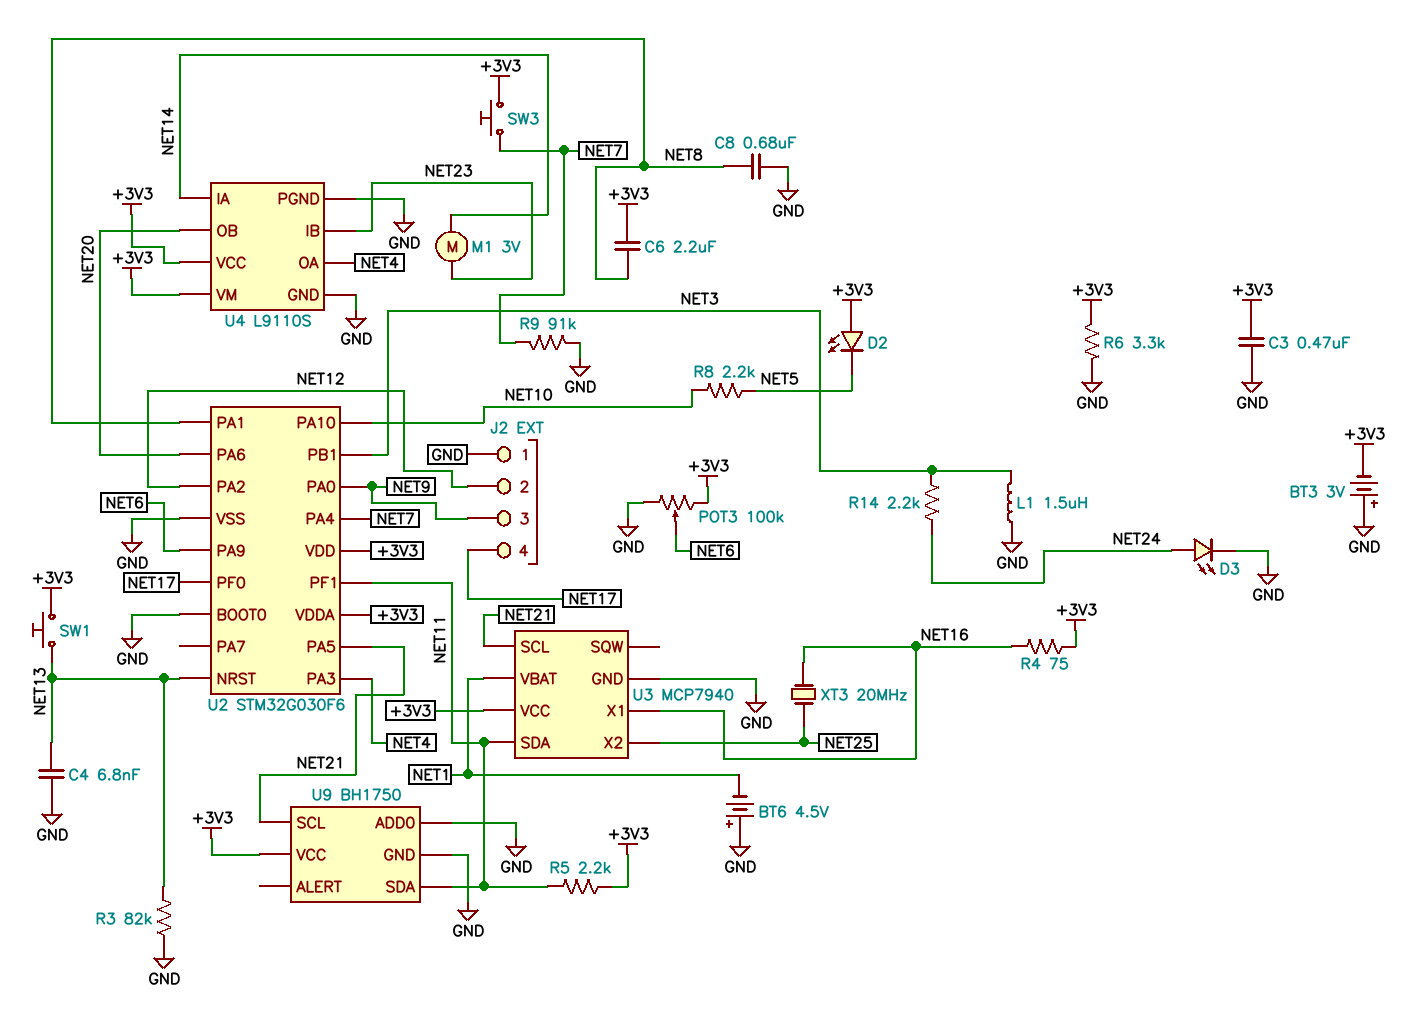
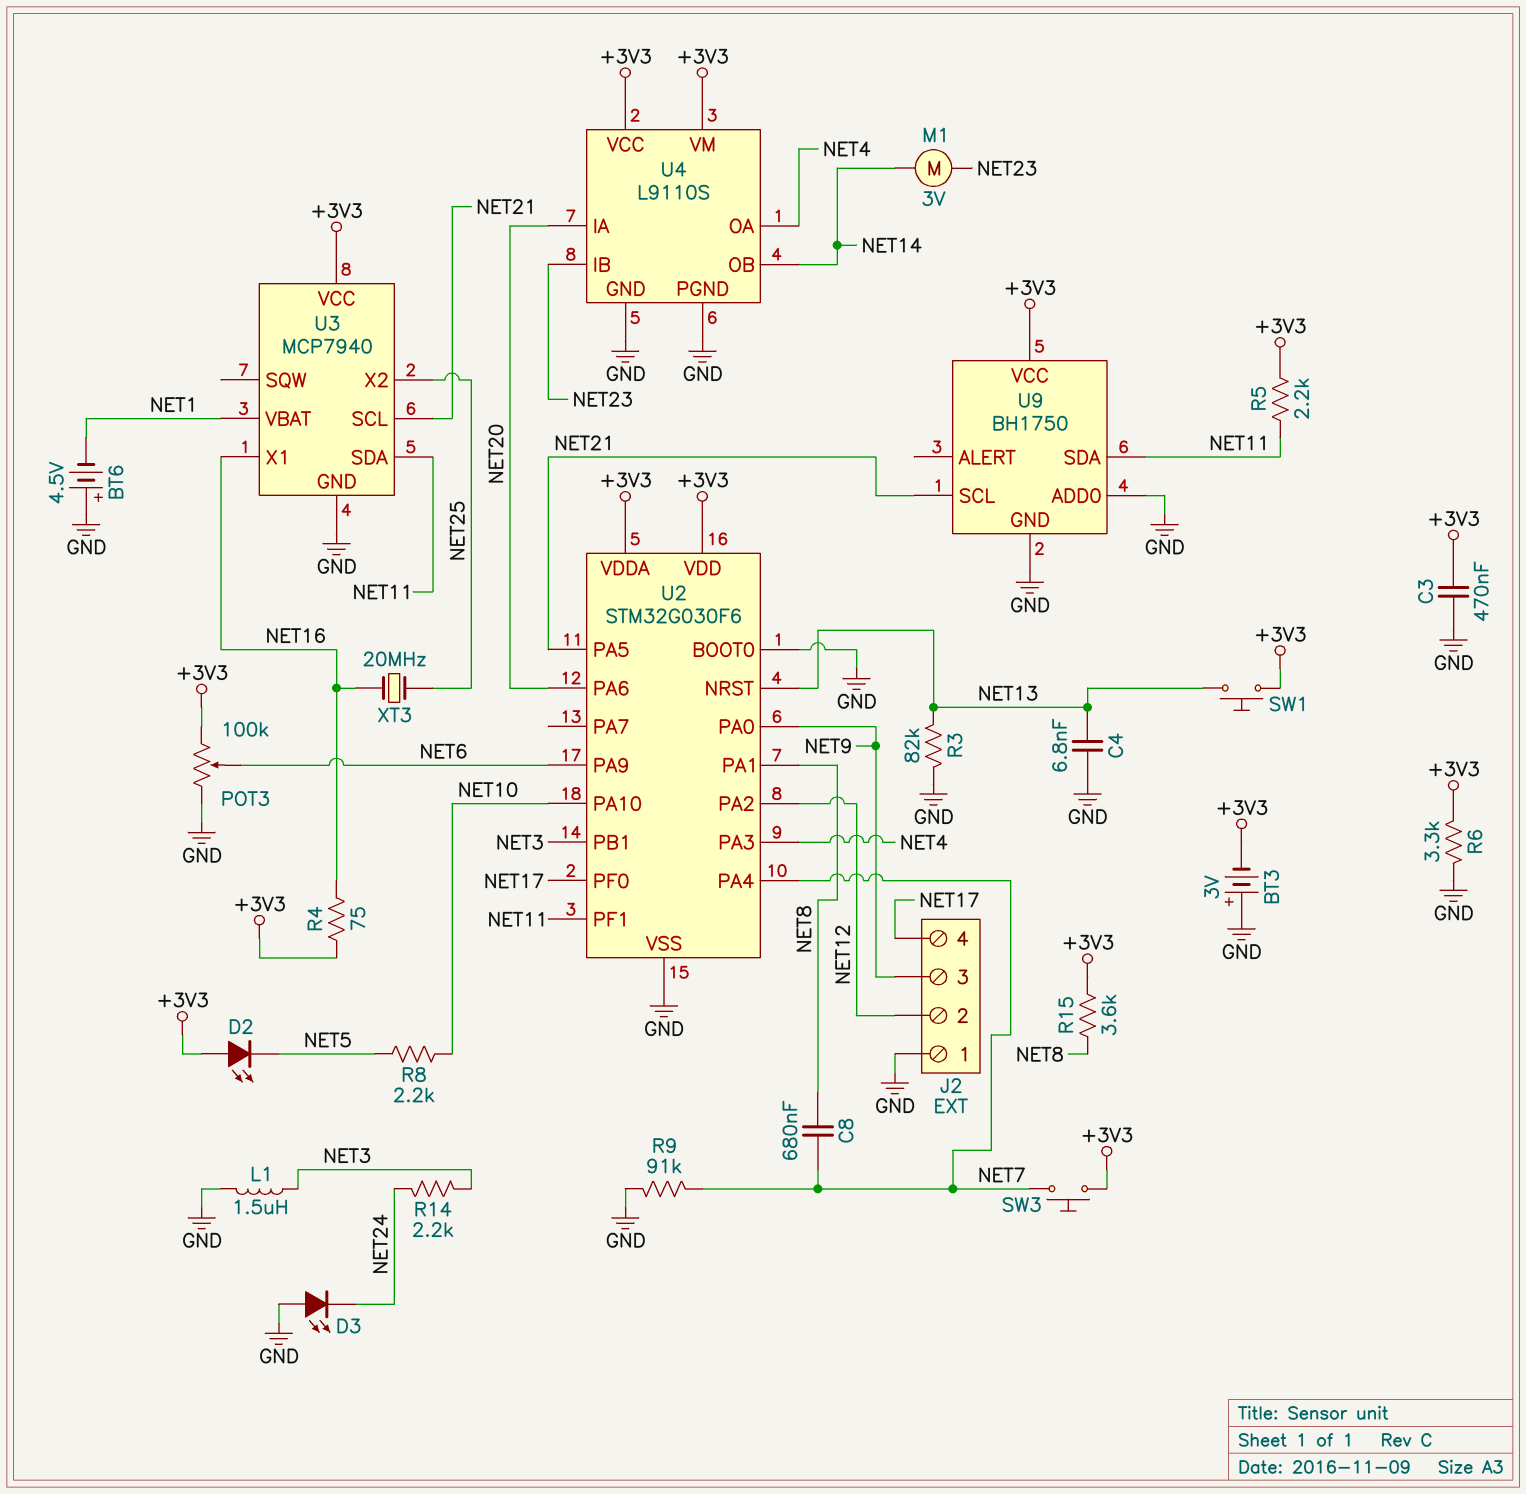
C6: 2.2uF (+3V3, NET8) -> none
C8: 680nF (GND, NET8) -> 680nF (NET7, NET8)
D3: LED (A NET24, K GND) -> LED (A GND, K NET24)
R15: none -> 3.6k (+3V3, NET8)
U4 pin IA: NET14 -> NET20
U4 pin OB: NET20 -> NET14

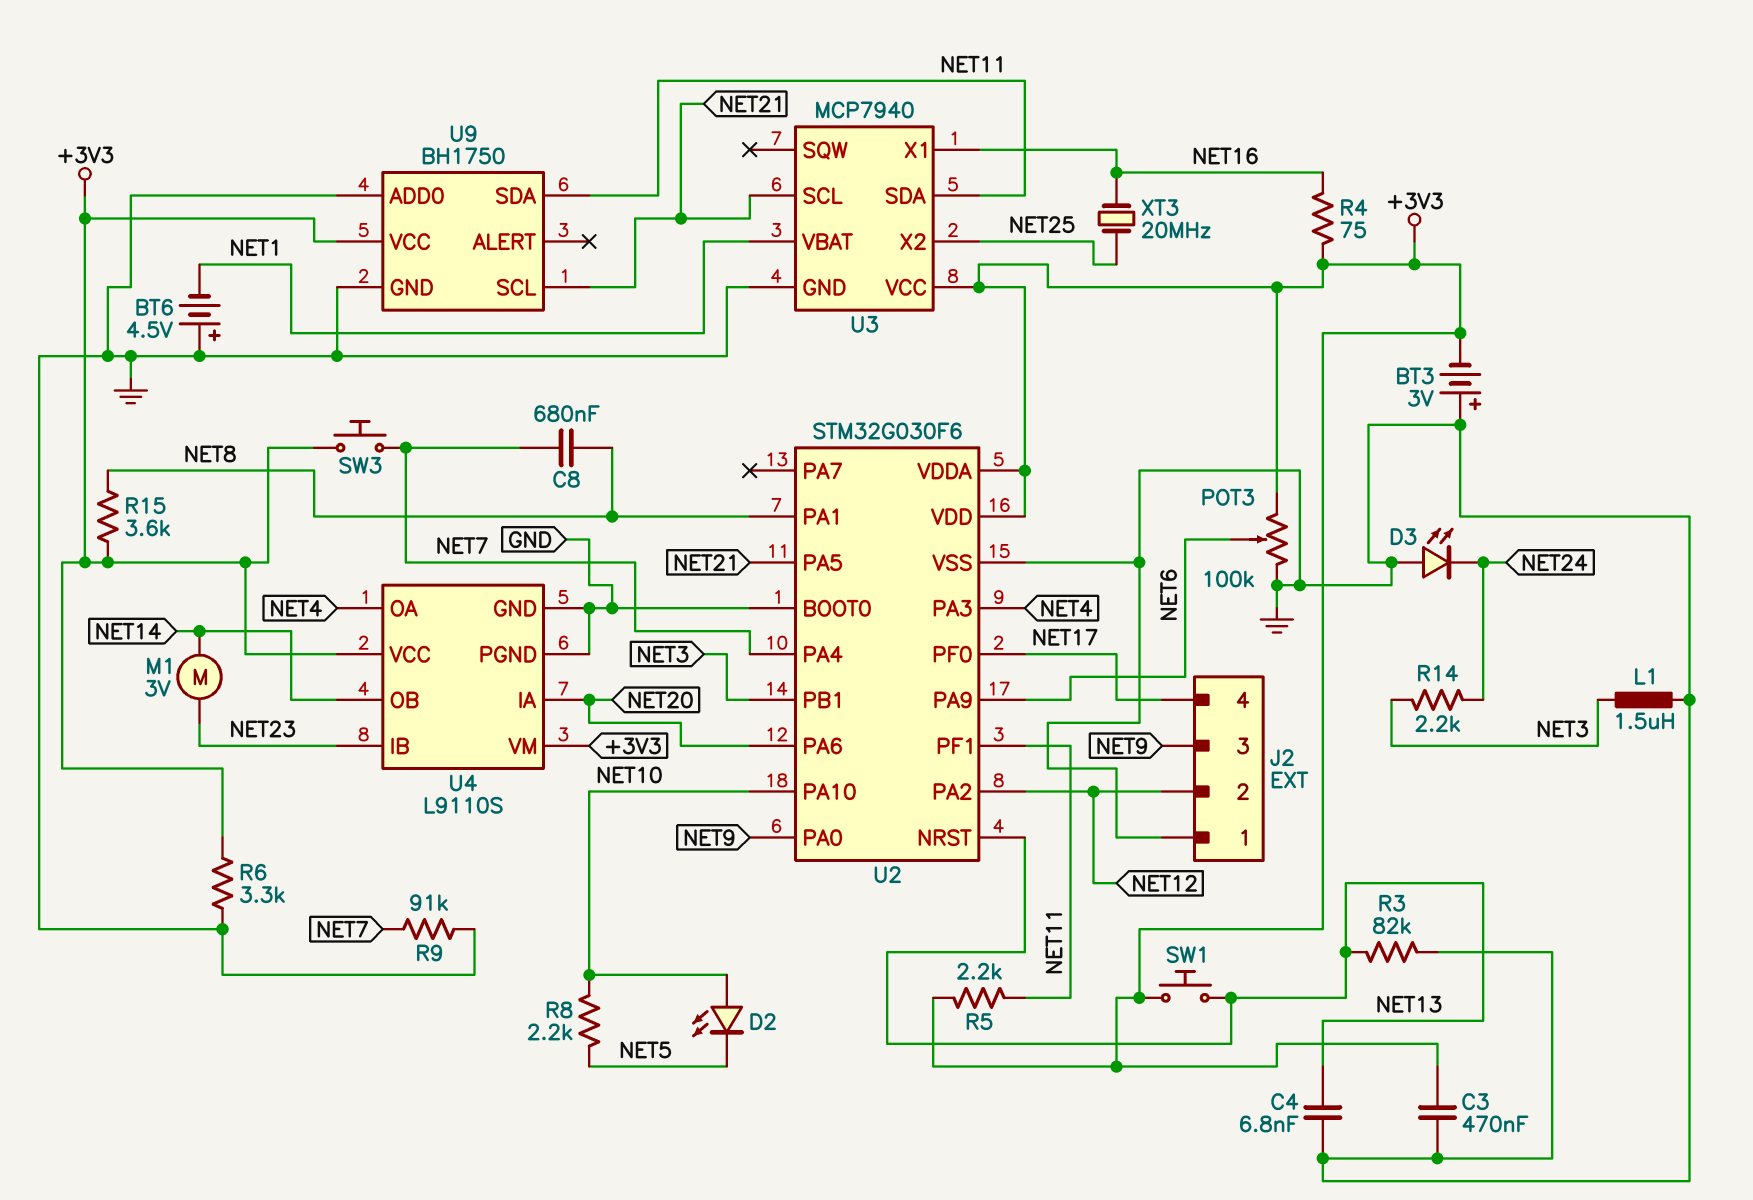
D2: LED (A +3V3, K NET5) -> LED (A NET10, K NET5)

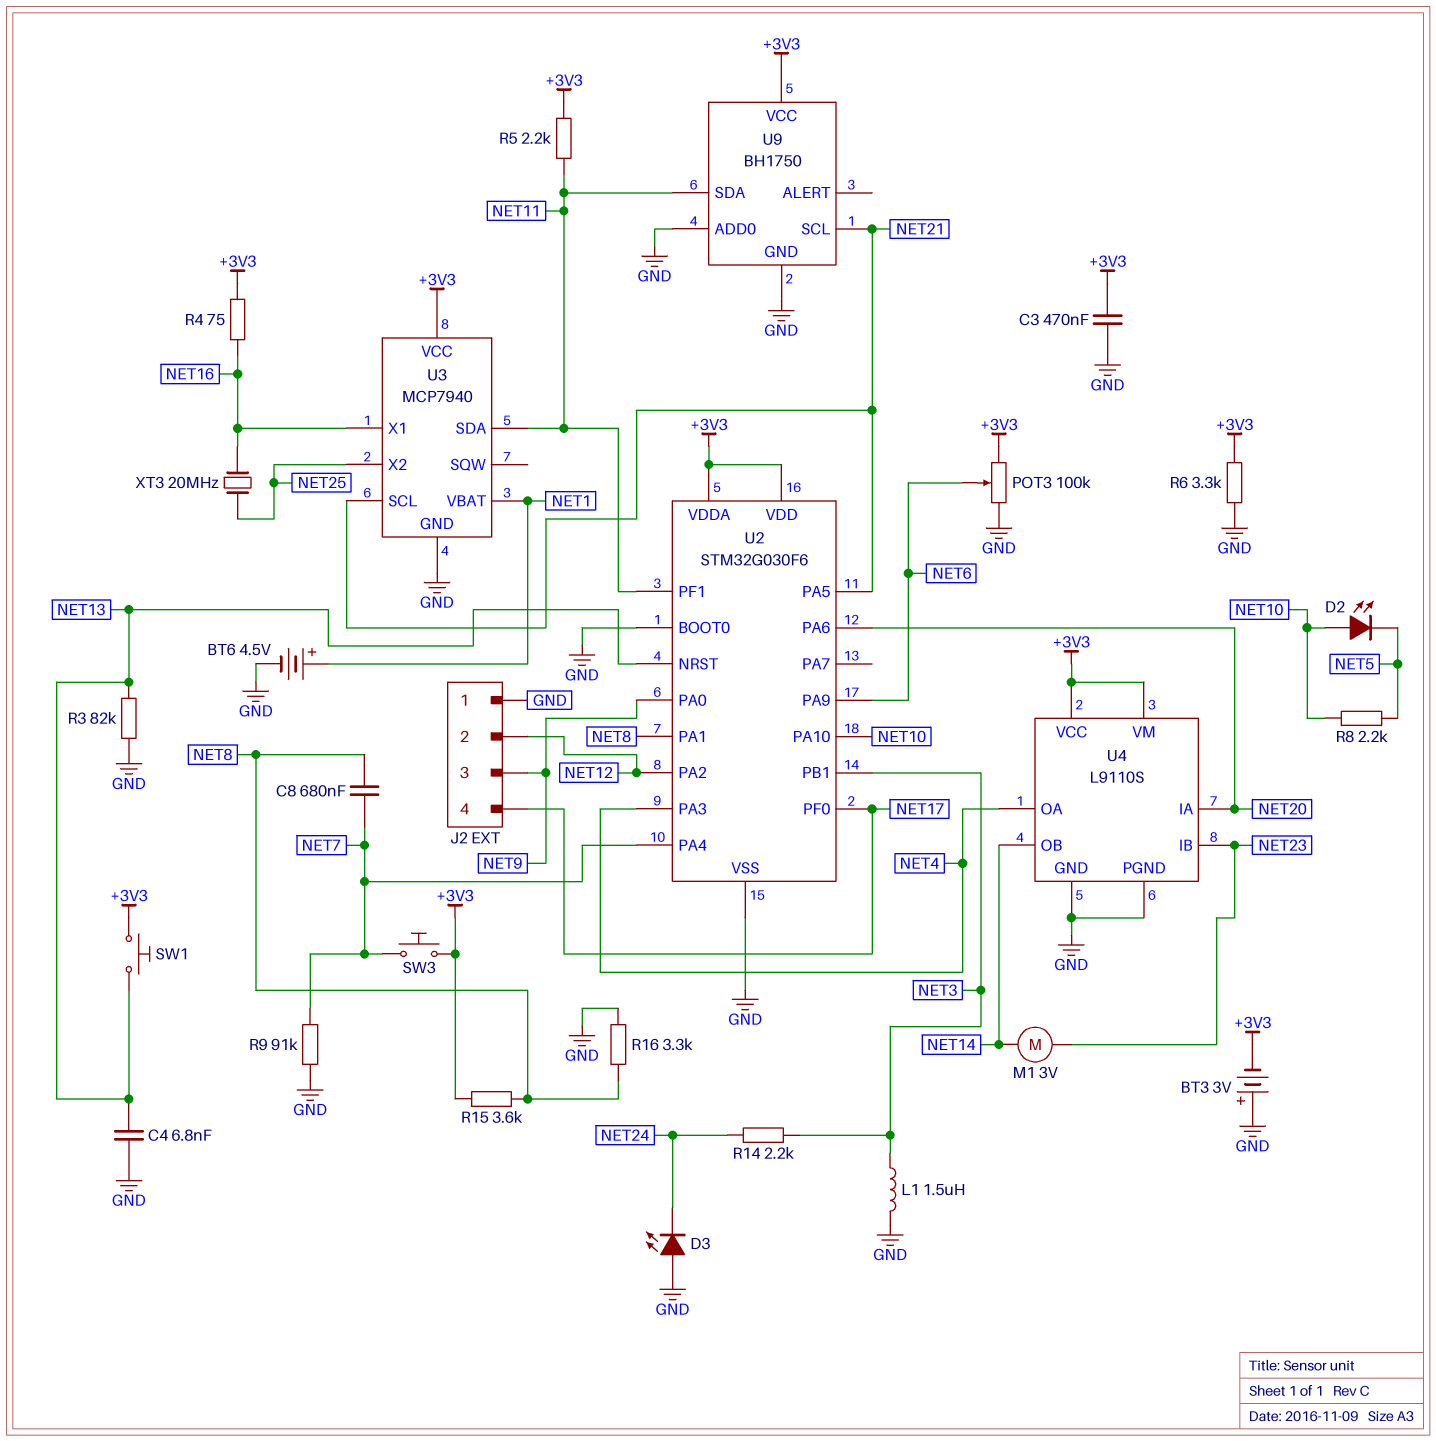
BT6: 4.5V (plus GND, minus NET1) -> 4.5V (plus NET1, minus GND)
R16: none -> 3.3k (GND, NET8)

